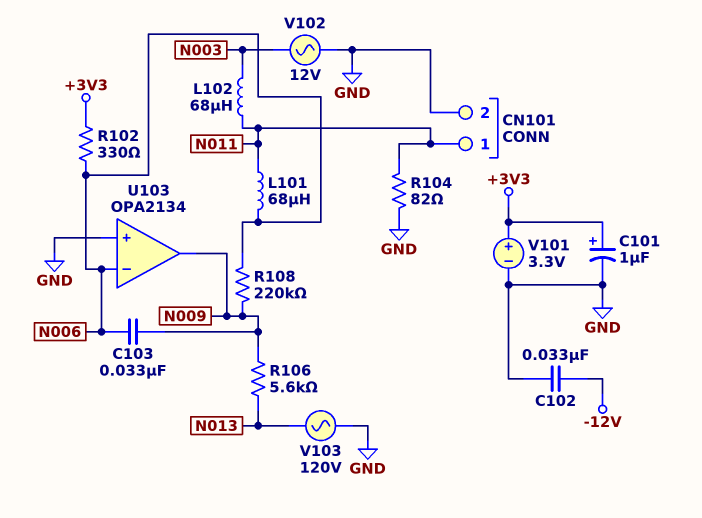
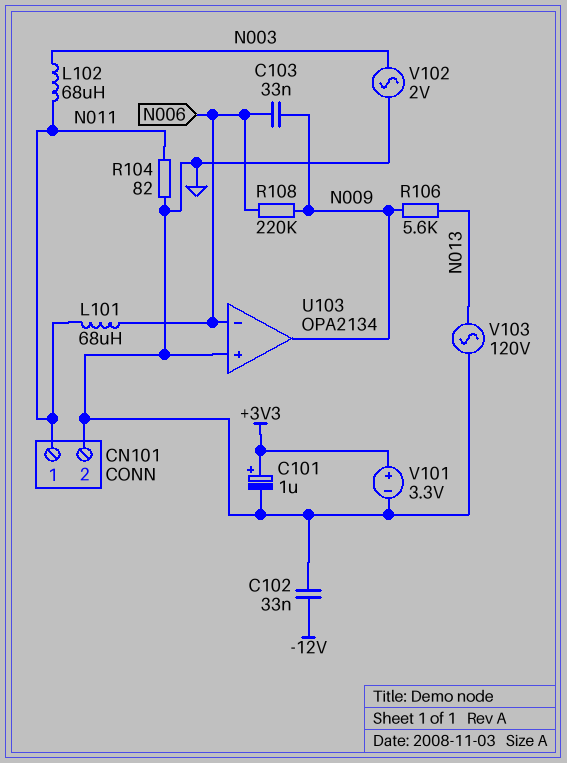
R102: 330 (+3V3, N006) -> none
V102: AC 12V (GND, N003) -> AC 2V (GND, N003)

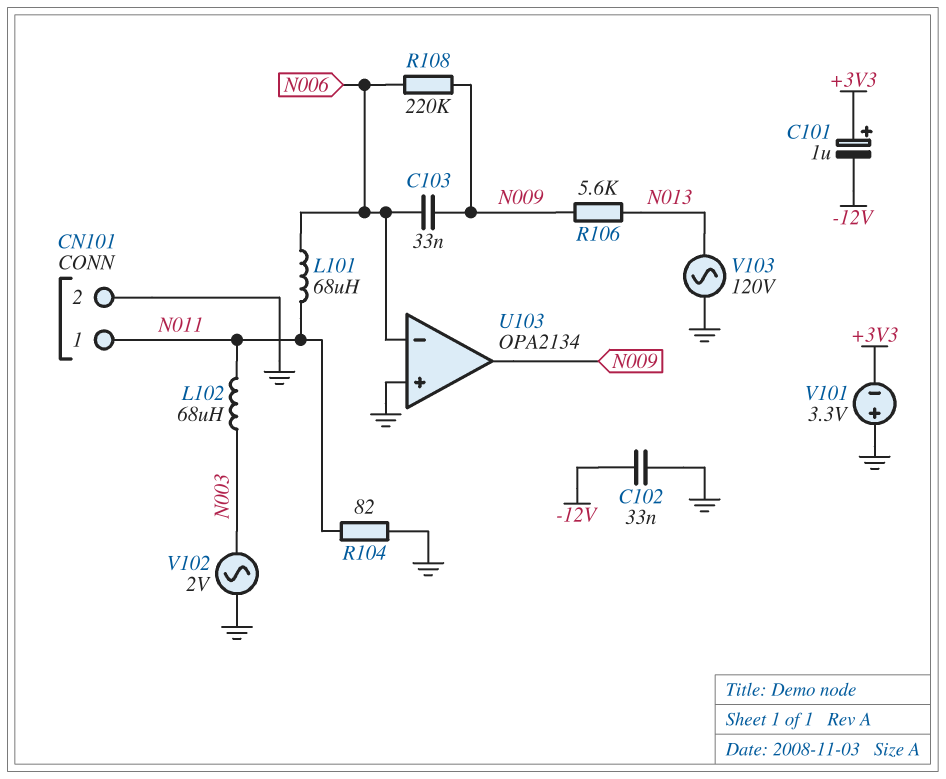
C101: 1uF (plus +3V3, minus GND) -> 1uF (plus +3V3, minus -12V)
V101: 3.3V (plus +3V3, minus GND) -> 3.3V (plus GND, minus +3V3)

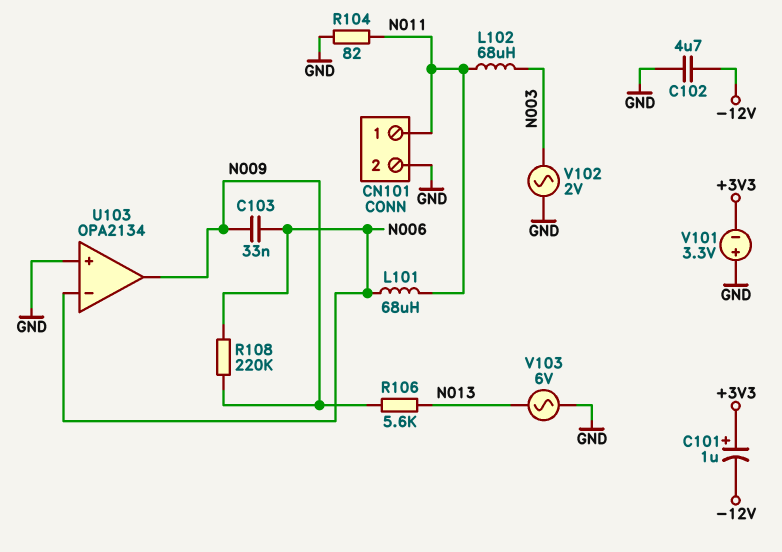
C102: 33nF (-12V, GND) -> 4.7uF (-12V, GND)
V103: AC 120V (GND, N013) -> AC 6V (GND, N013)

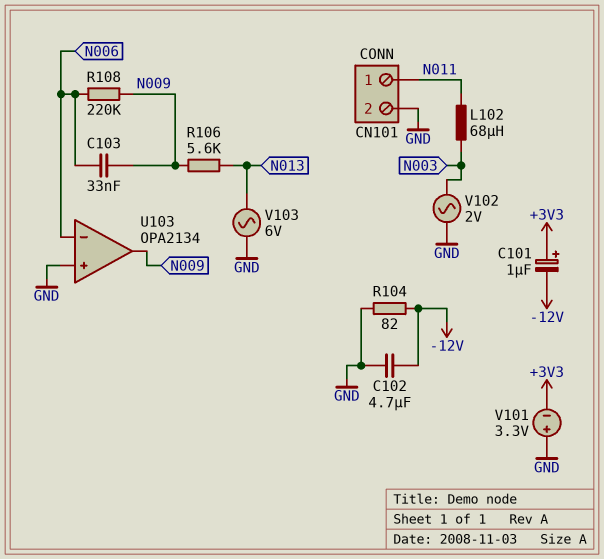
L101: 68uH (N006, N011) -> none
R104: 82 (GND, N011) -> 82 (-12V, GND)

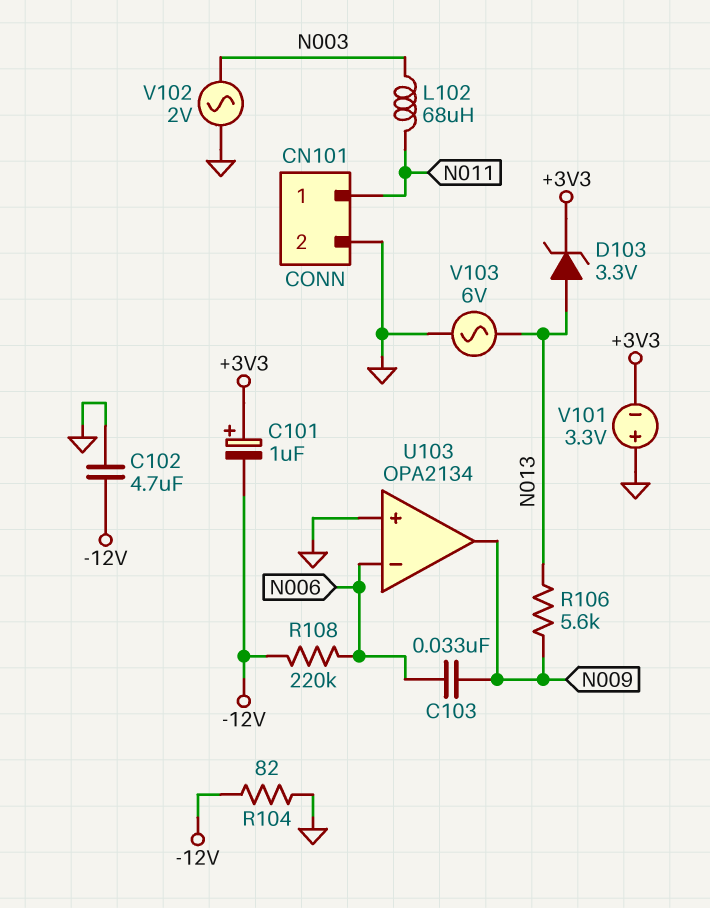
D103: none -> zener 3.3V (A N013, K +3V3)
R108: 220k (N006, N009) -> 220k (-12V, N006)

